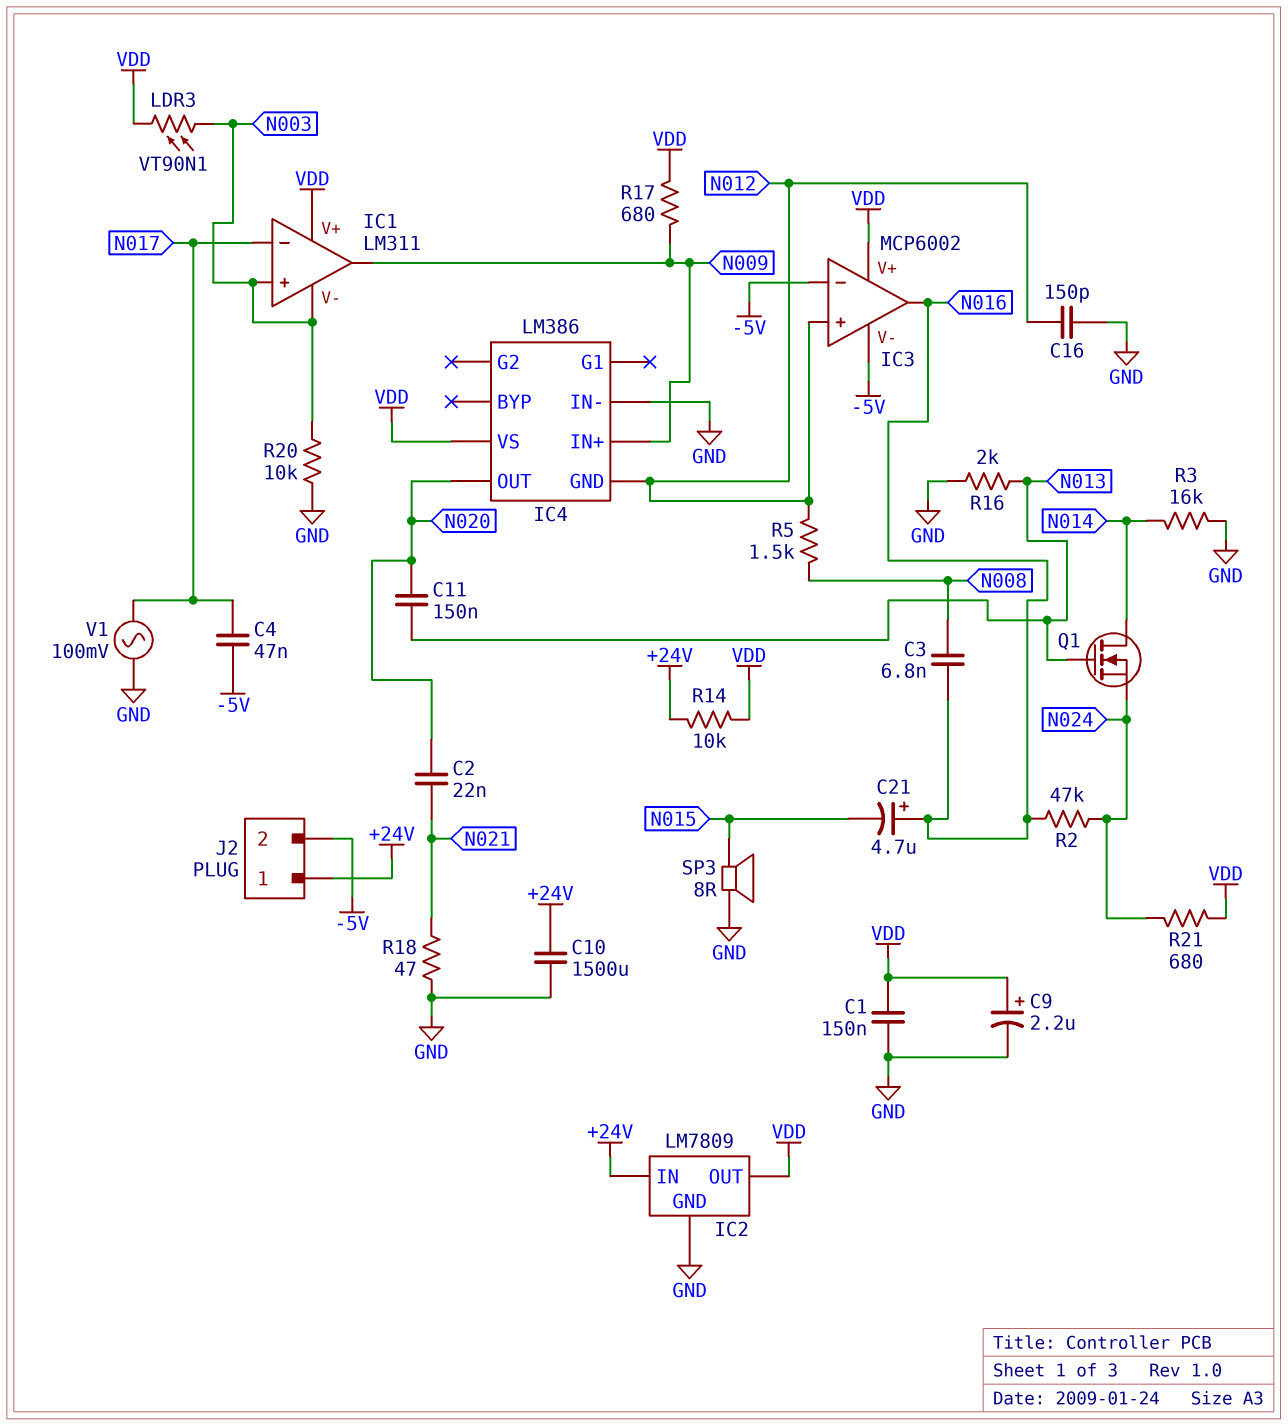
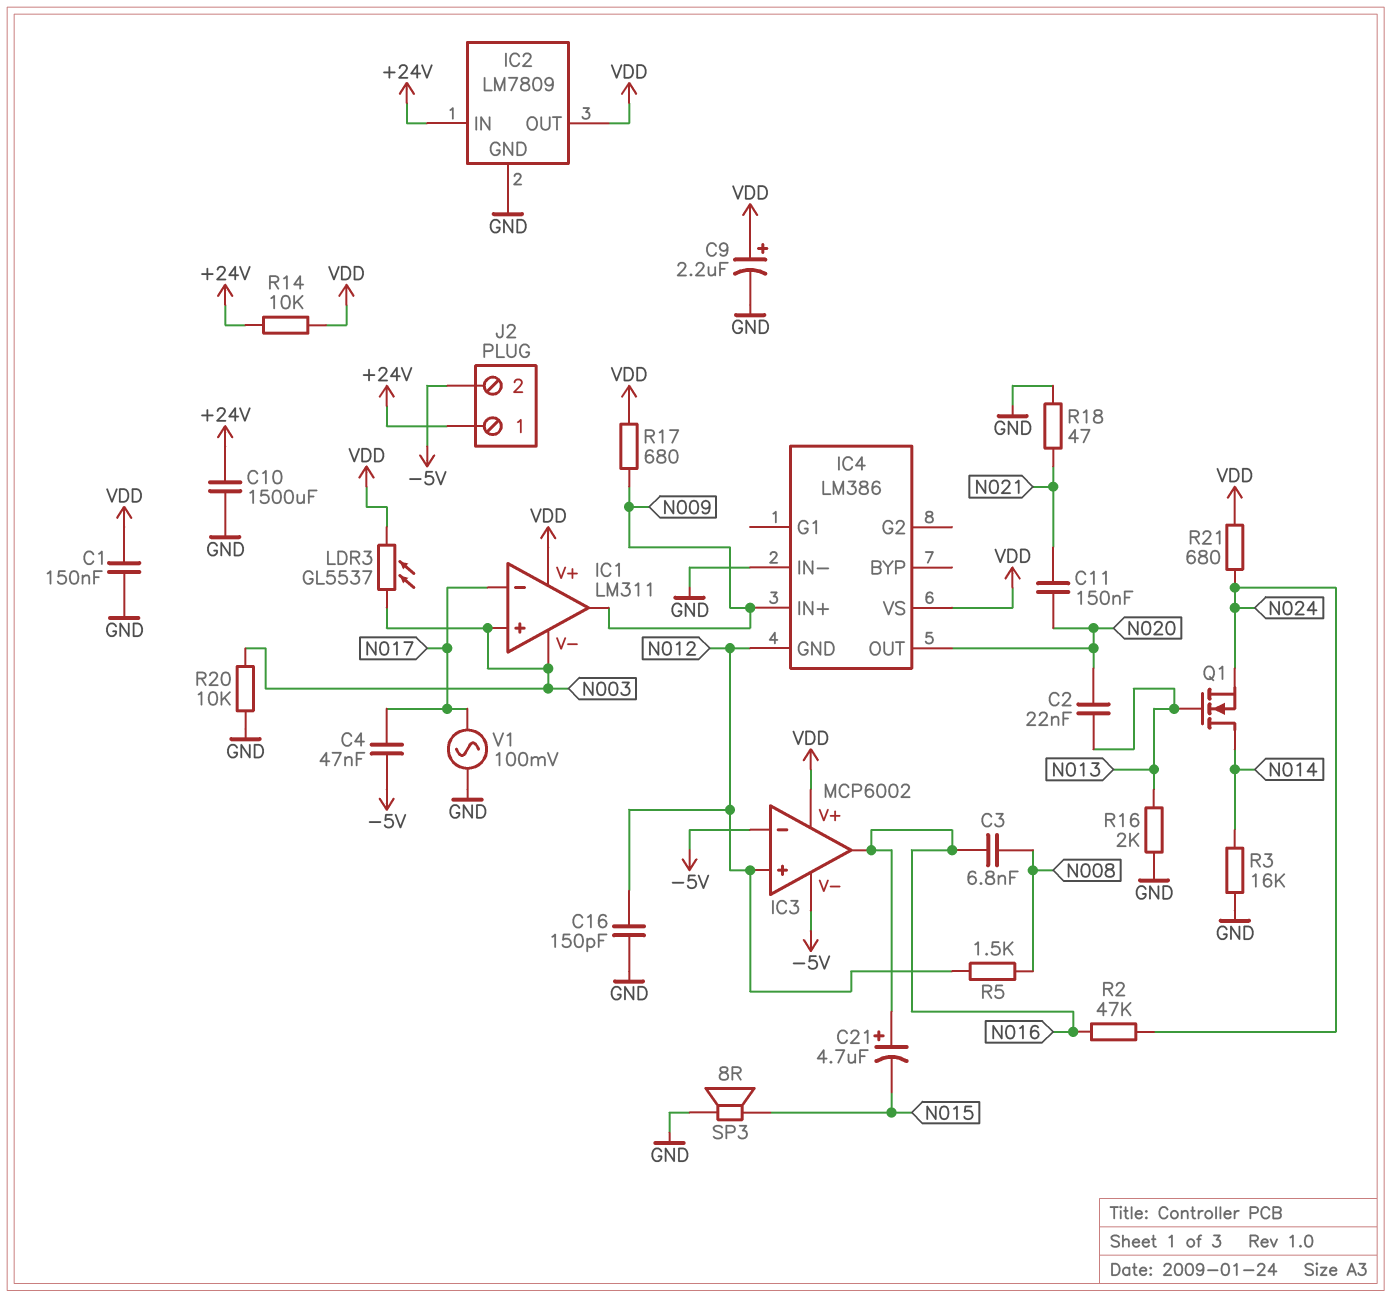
C2: 22nF (N020, N021) -> 22nF (N013, N020)
C11: 150nF (N013, N020) -> 150nF (N020, N021)
LDR3: VT90N1 (N003, VDD) -> GL5537 (N003, VDD)

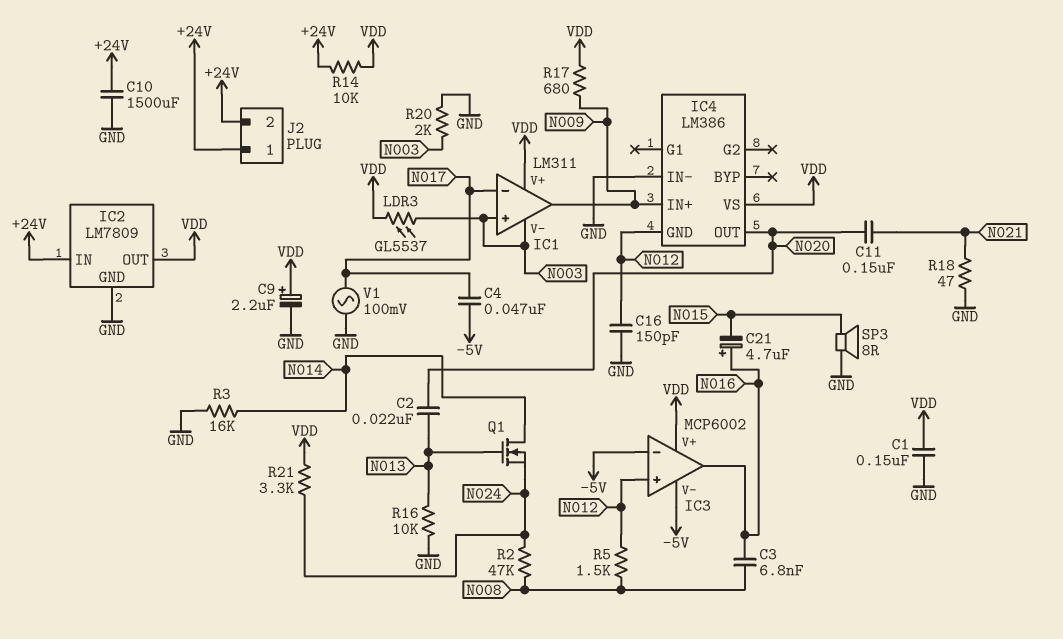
J2 pin 2: -5V -> +24V
R2: 47k (N016, N024) -> 47k (N008, N024)
R16: 2k (GND, N013) -> 10k (GND, N013)
R20: 10k (GND, N003) -> 2k (GND, N003)
R21: 680 (N024, VDD) -> 3.3k (N024, VDD)

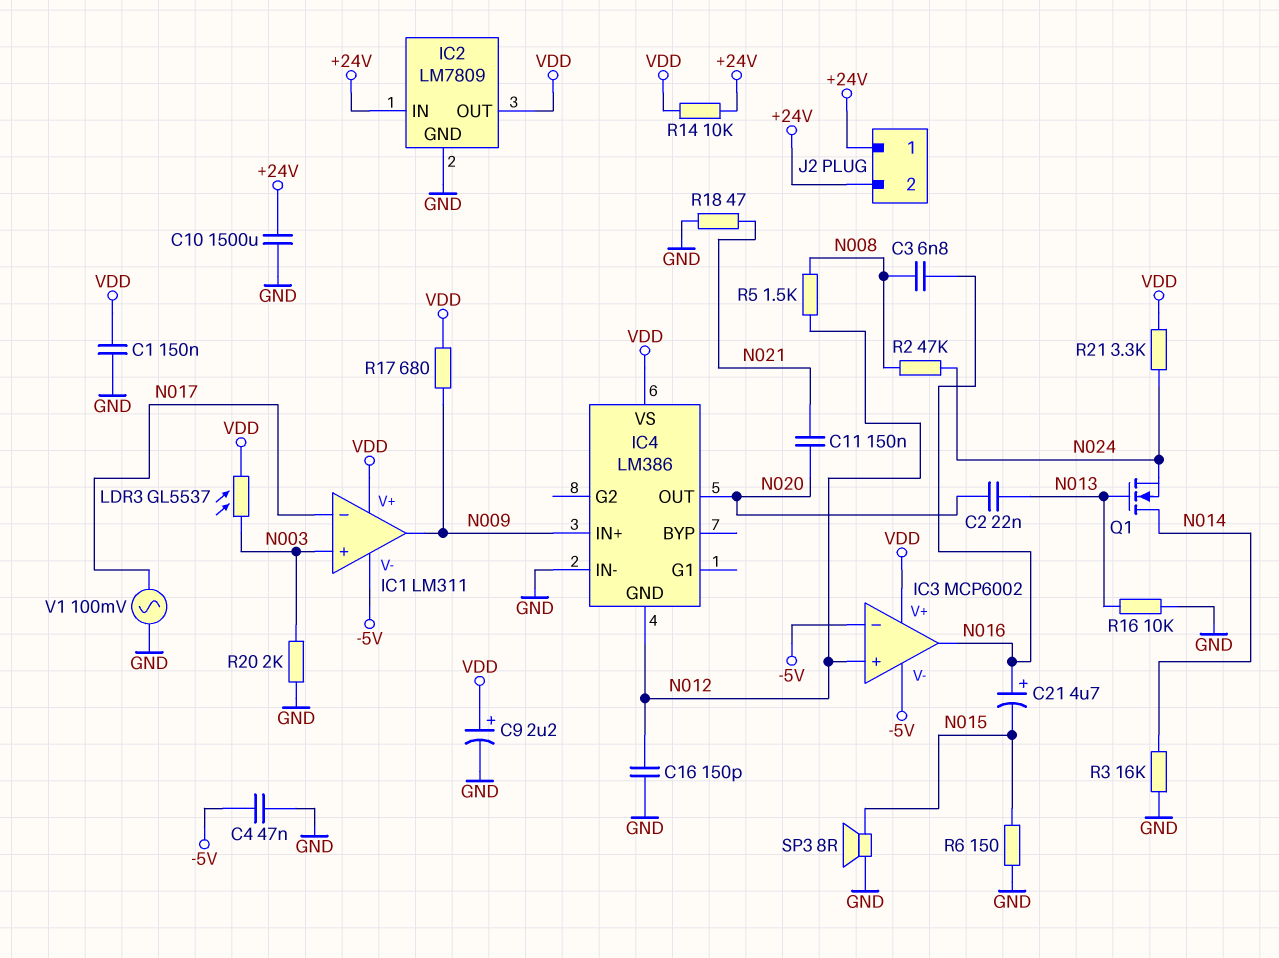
C4: 47nF (-5V, N017) -> 47nF (-5V, GND)
IC1 pin V-: N003 -> -5V
R6: none -> 150 (GND, N015)

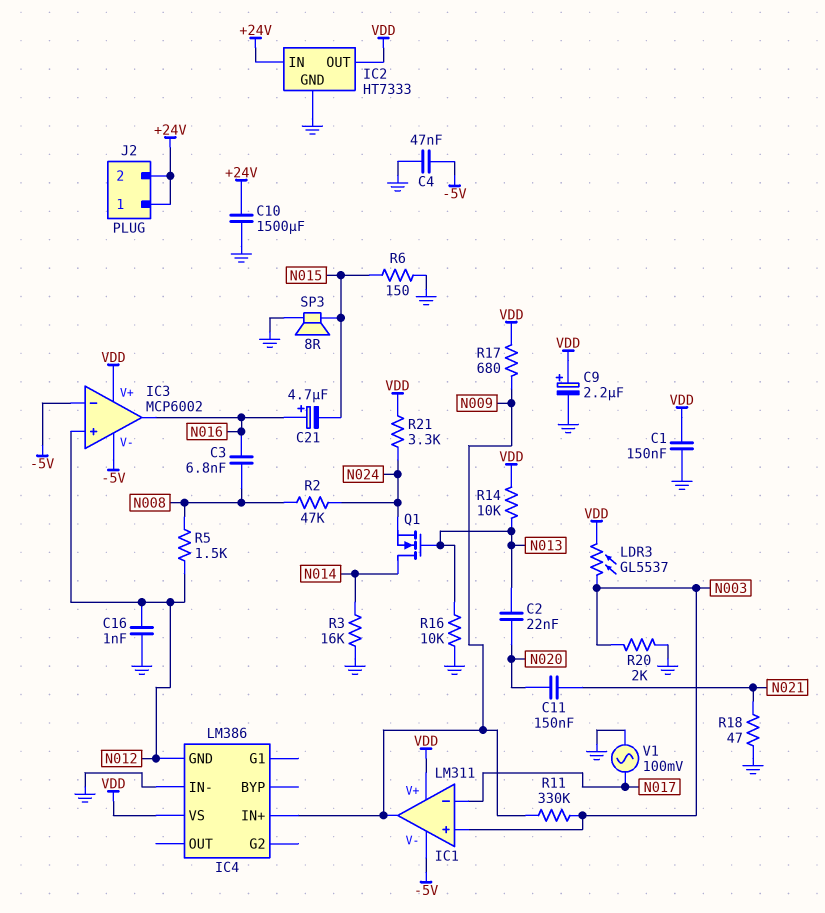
C16: 150pF (GND, N012) -> 1nF (GND, N012)
IC2: LM7809 -> HT7333
IC4 pin OUT: N020 -> none
R11: none -> 330k (N003, N009)
R14: 10k (+24V, VDD) -> 10k (N013, VDD)

